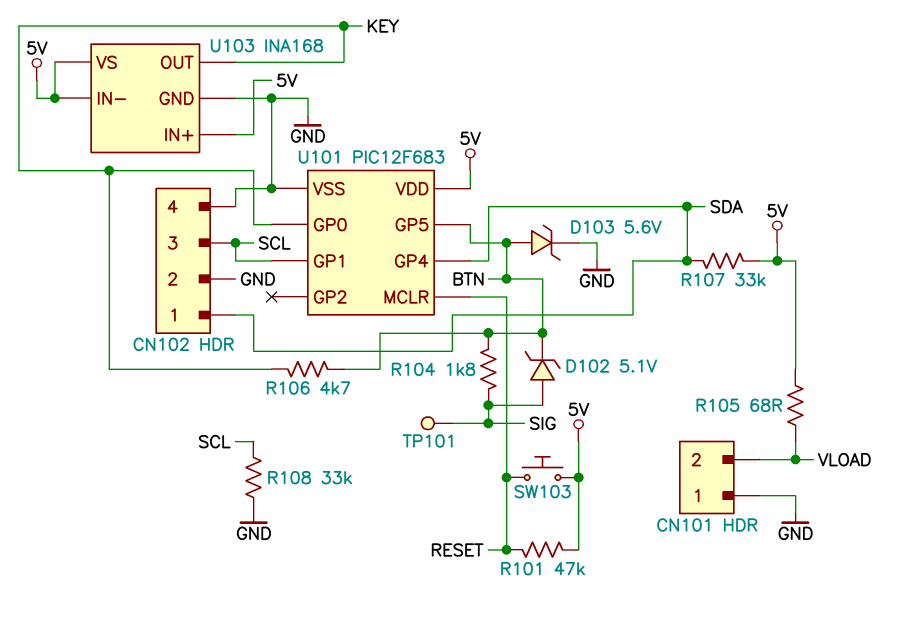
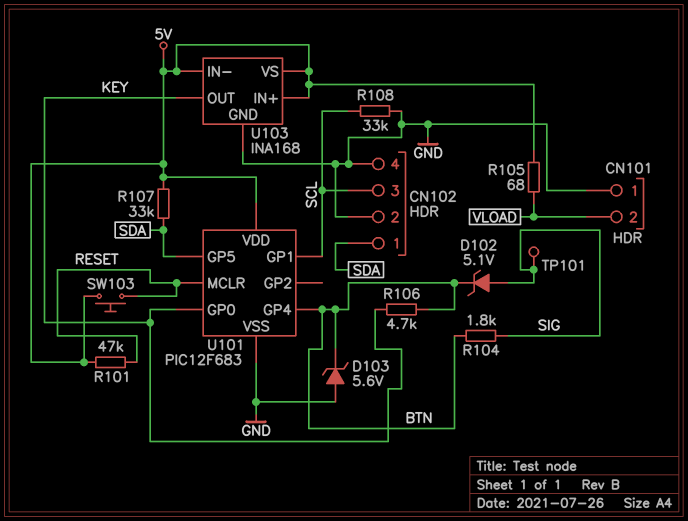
D103: zener 5.6V (A BTN, K GND) -> zener 5.6V (A GND, K BTN)
U101 pin GP4: SDA -> BTN
U101 pin GP5: BTN -> SDA

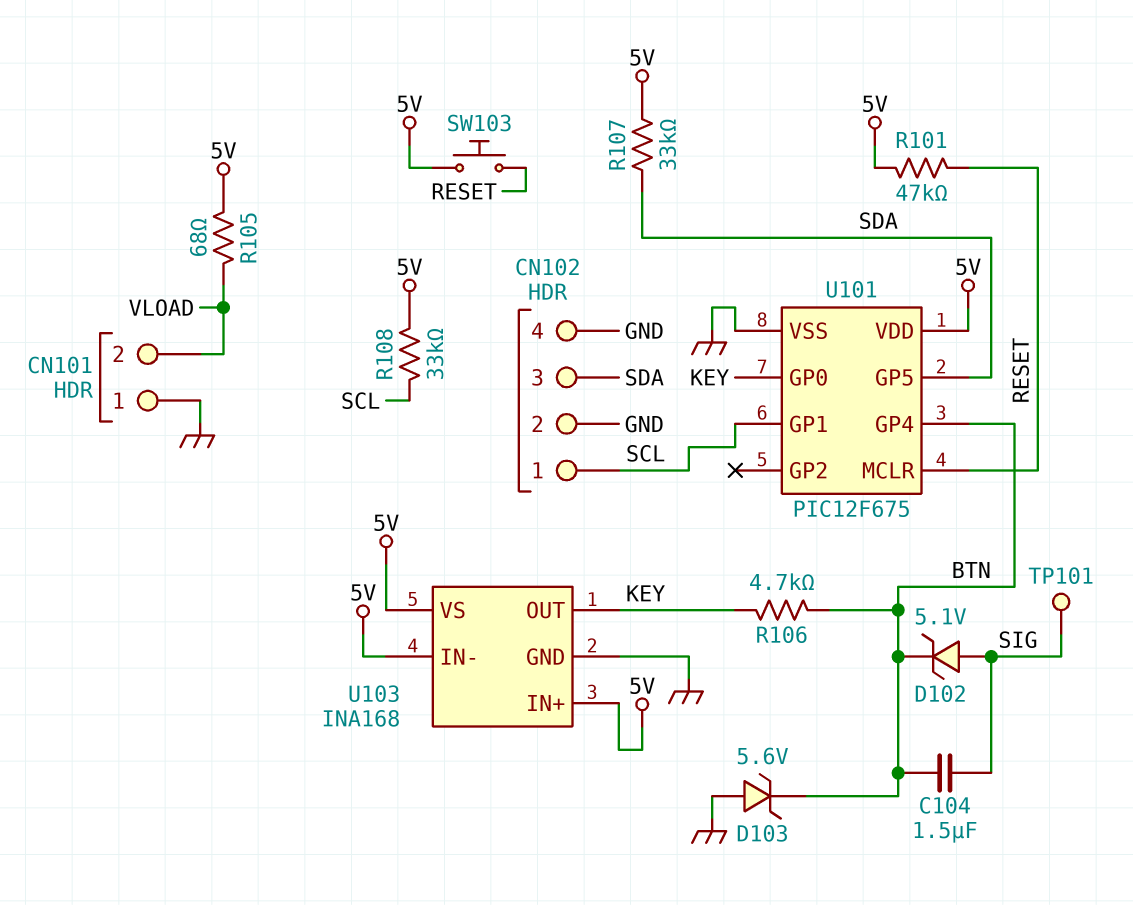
C104: none -> 1.5uF (BTN, SIG)
CN102 pin 1: SDA -> SCL
CN102 pin 3: SCL -> SDA
R104: 1.8k (BTN, SIG) -> none
R108: 33k (GND, SCL) -> 33k (5V, SCL)
U101: PIC12F683 -> PIC12F675

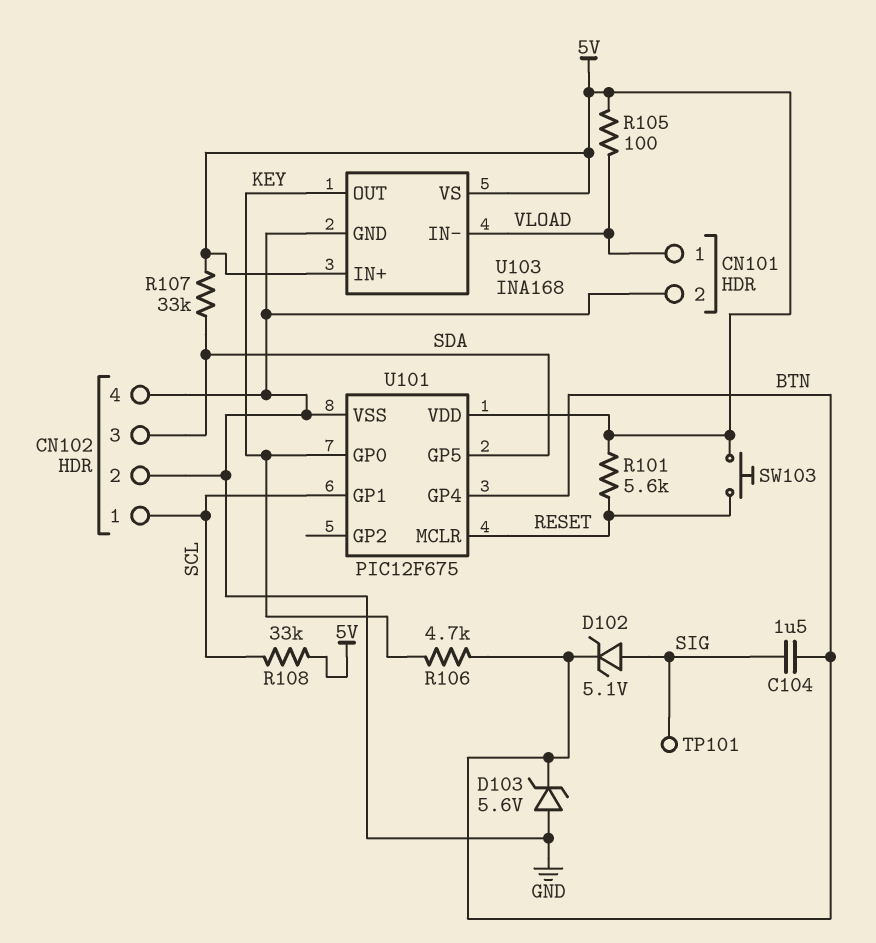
CN101 pin 1: GND -> VLOAD
CN101 pin 2: VLOAD -> GND
R101: 47k (5V, RESET) -> 5.6k (5V, RESET)
R105: 68 (5V, VLOAD) -> 100 (5V, VLOAD)
U103 pin IN-: 5V -> VLOAD

